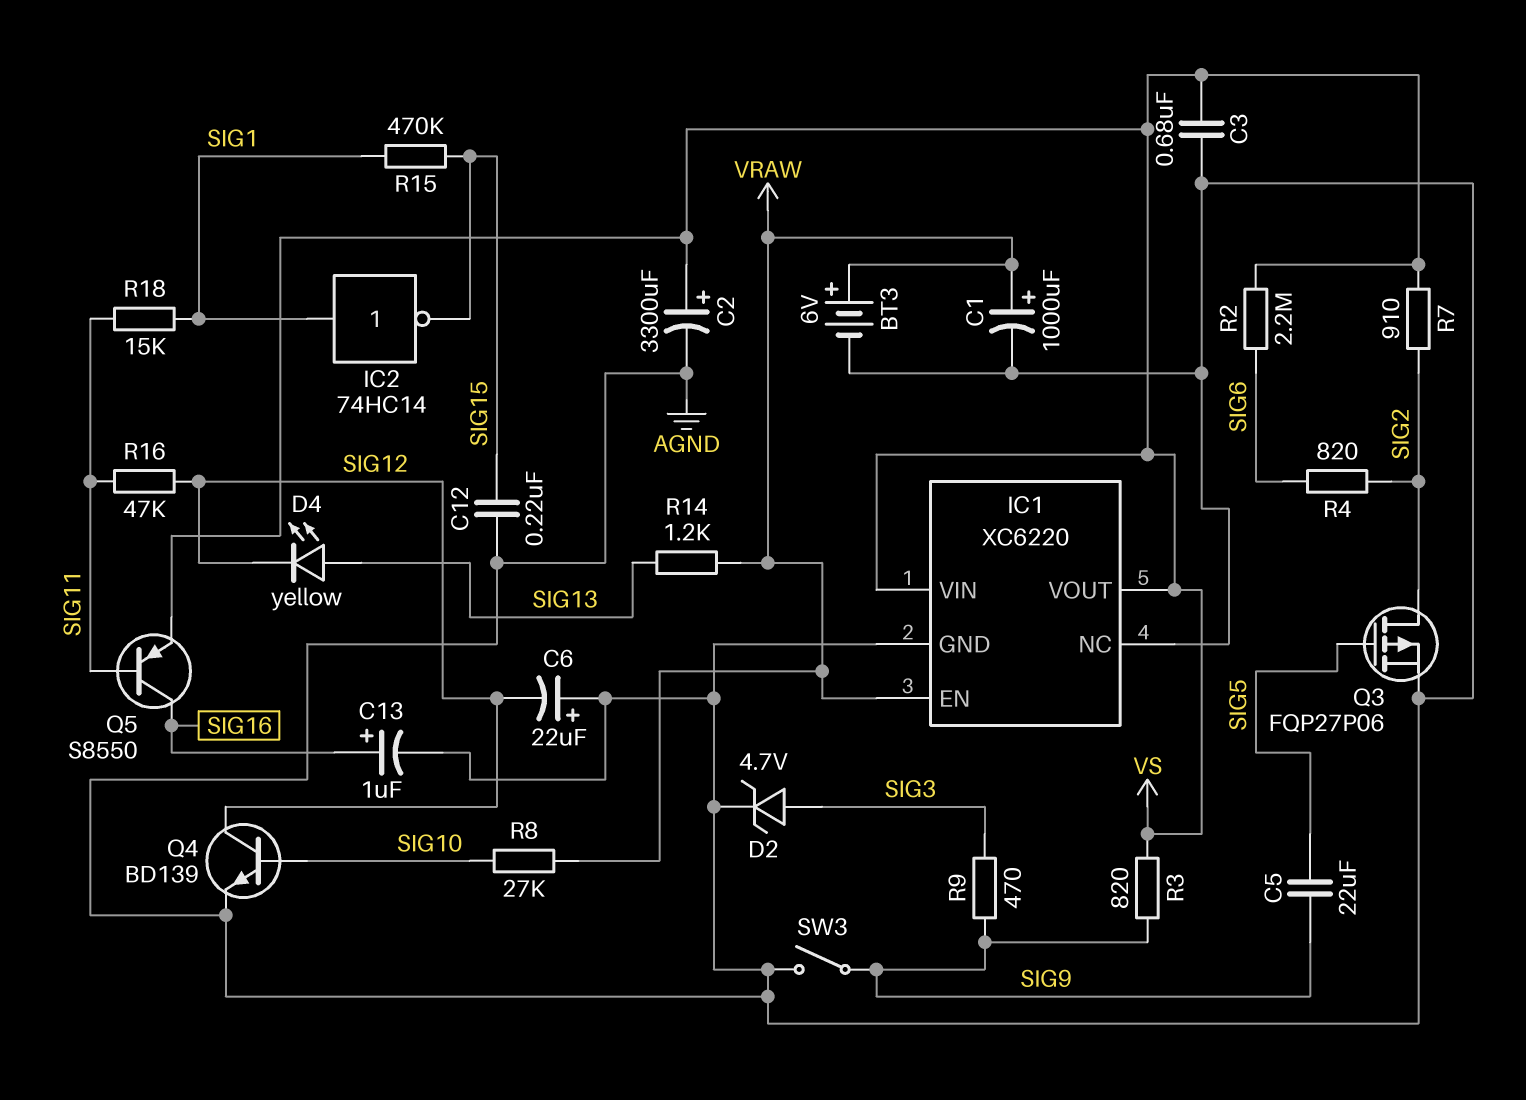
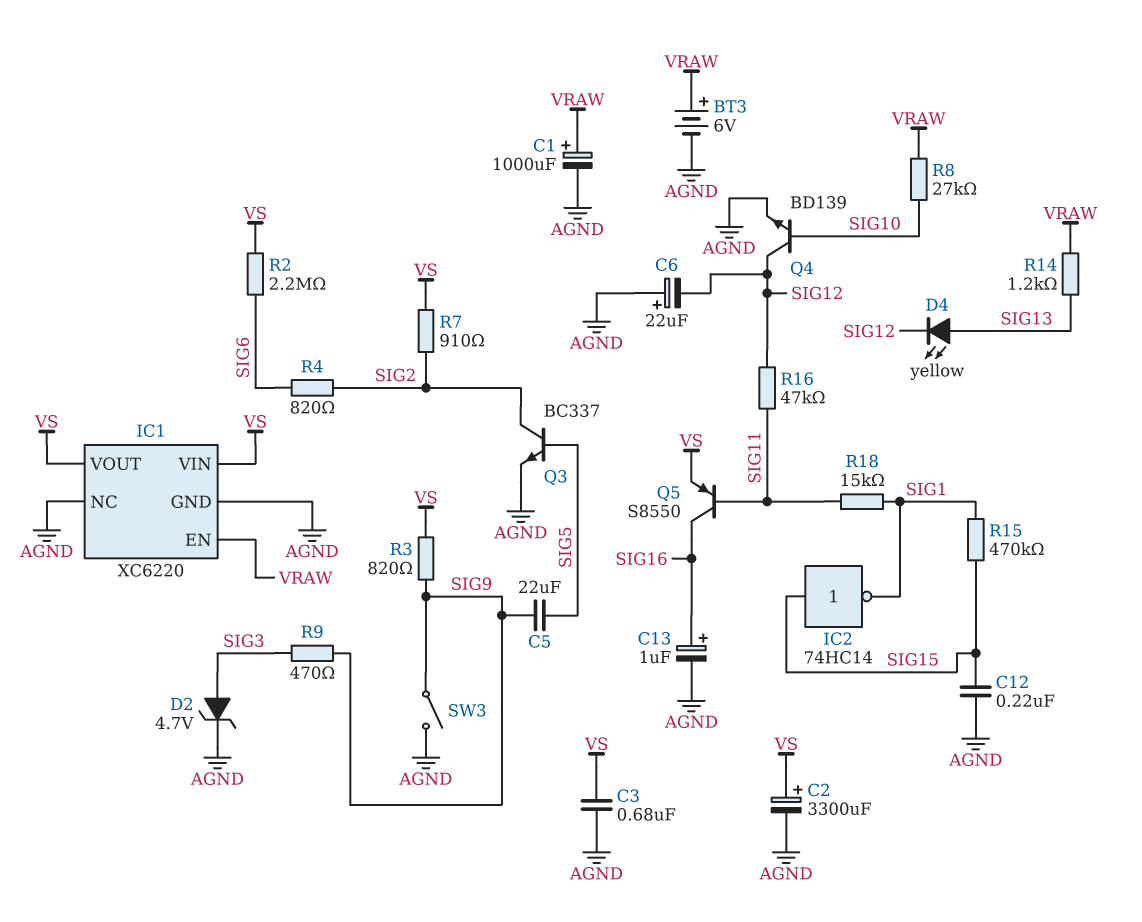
IC2: NOT 74HC14 (in SIG1, out SIG15) -> NOT 74HC14 (in SIG15, out SIG1)
Q3: PMOS FQP27P06 (G SIG5, D SIG2, S AGND) -> NPN BC337 (B SIG5, C SIG2, E AGND)

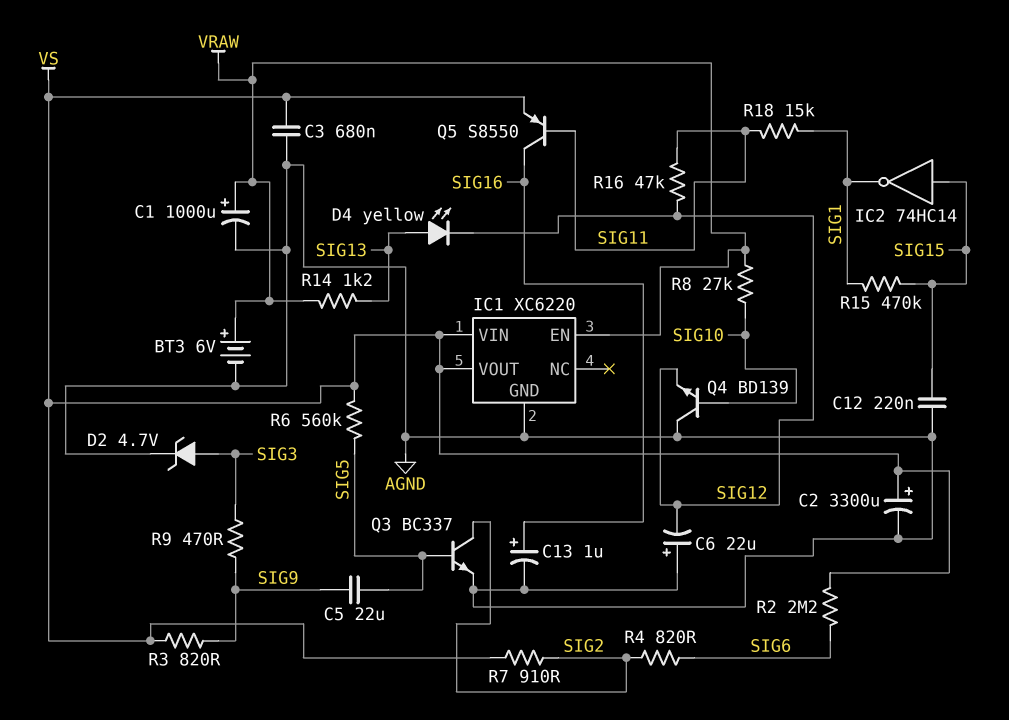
IC1 pin NC: AGND -> none
Q4: NPN BD139 (B SIG10, C SIG12, E AGND) -> NPN BD139 (B SIG10, C AGND, E SIG12)
R6: none -> 560k (SIG5, VS)
SW3: switch (AGND, SIG9) -> none

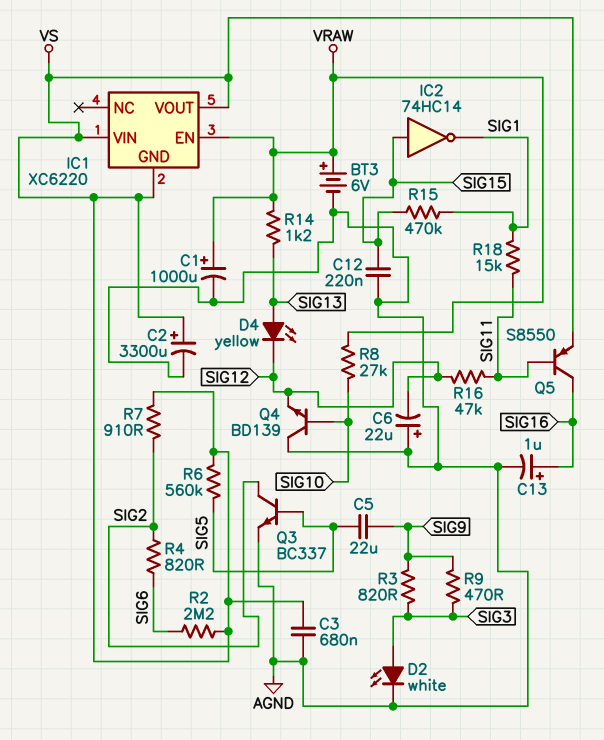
D2: zener 4.7V (A SIG3, K AGND) -> LED white (A SIG3, K AGND)
IC1 pin GND: AGND -> VS
R3: 820 (SIG9, VS) -> 820 (SIG3, SIG9)

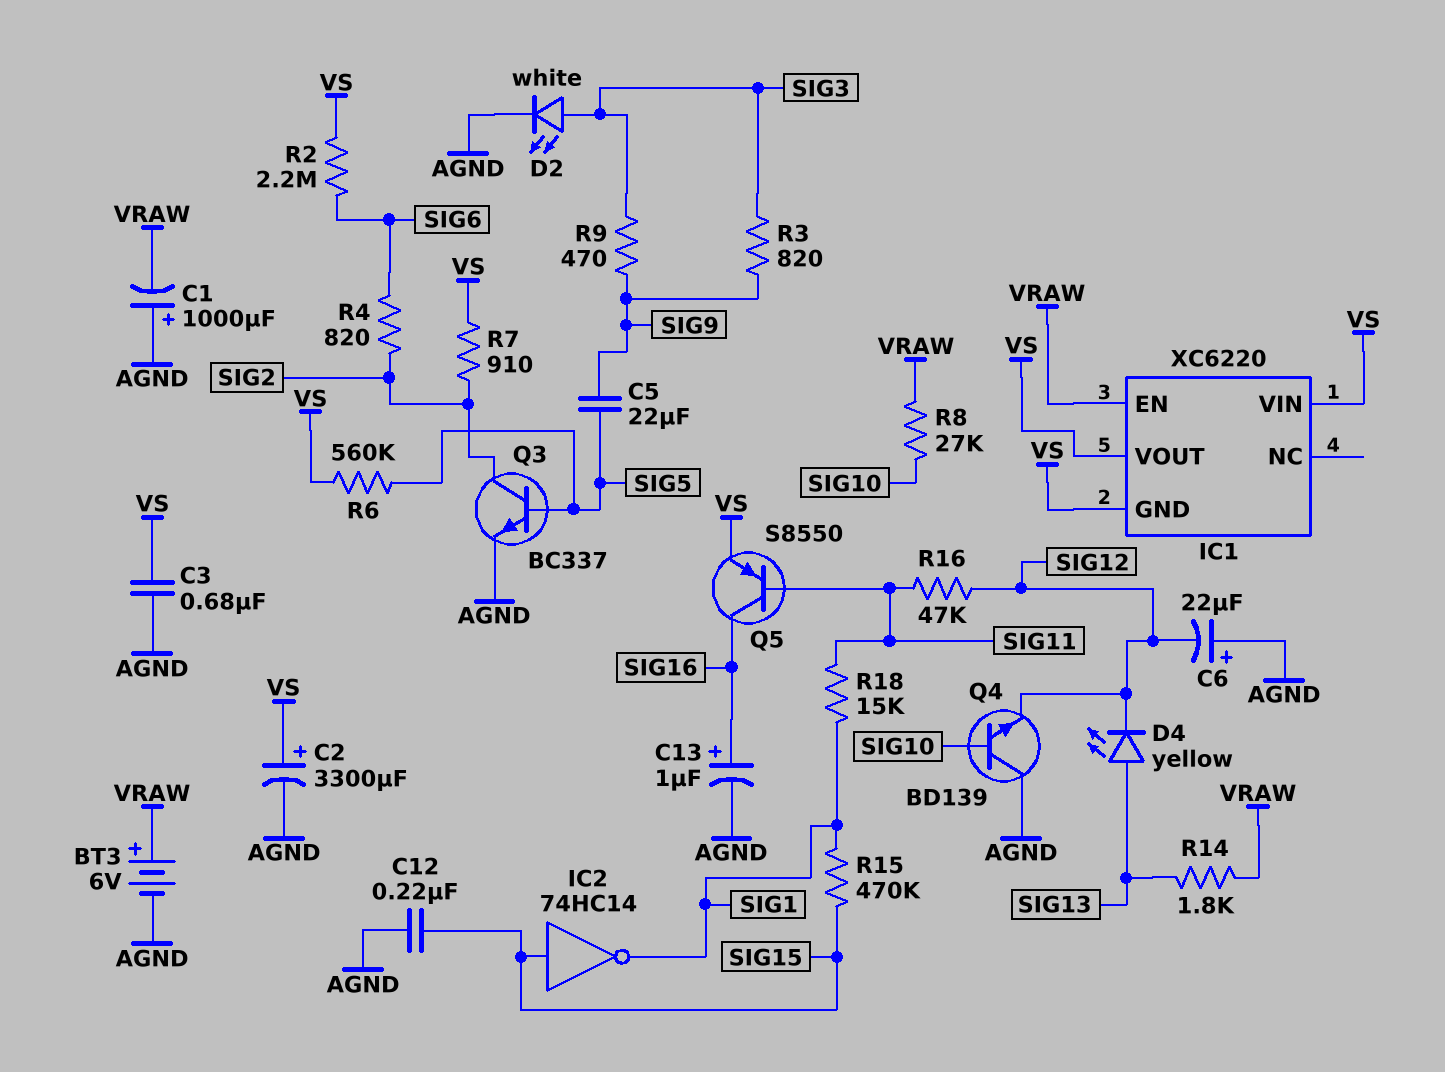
C1: 1000uF (plus VRAW, minus AGND) -> 1000uF (plus AGND, minus VRAW)
R14: 1.2k (SIG13, VRAW) -> 1.8k (SIG13, VRAW)

